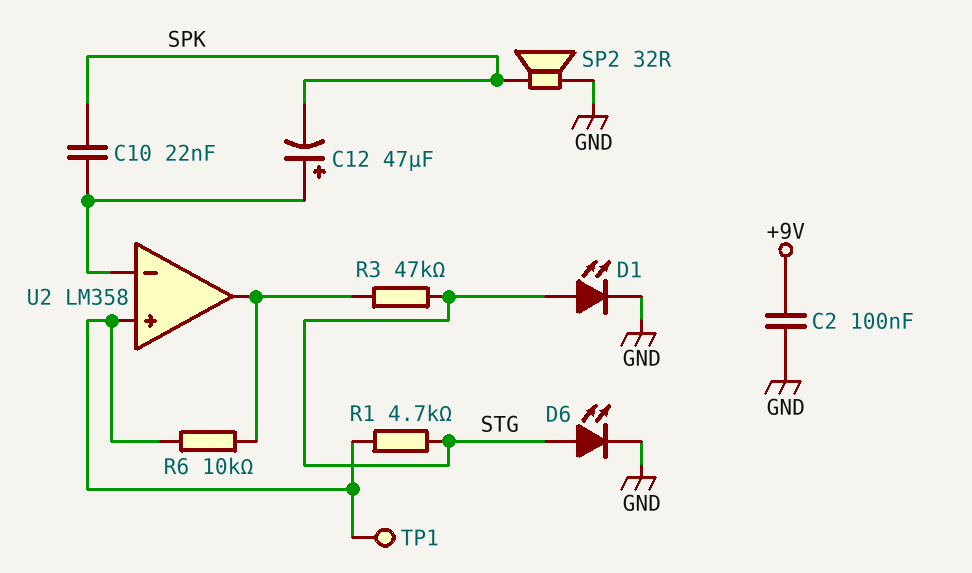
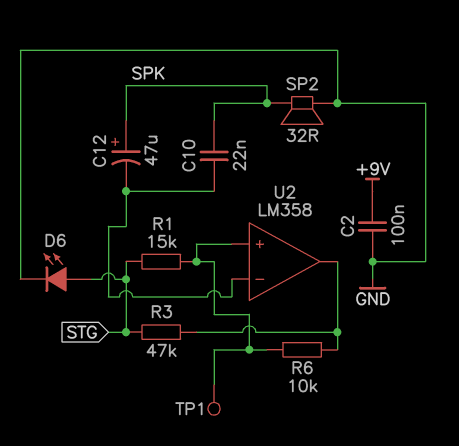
C12: 47uF (plus U2/in-, minus SPK) -> 47uF (plus SPK, minus U2/in-)
D1: LED (A STG, K GND) -> none
R1: 4.7k (STG, U2/in+) -> 15k (STG, U2/in+)

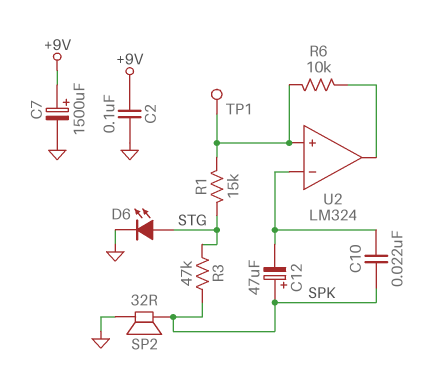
C7: none -> 1500uF (plus +9V, minus GND)
R3: 47k (STG, U2/out) -> 47k (SPK, STG)
U2: LM358 -> LM324

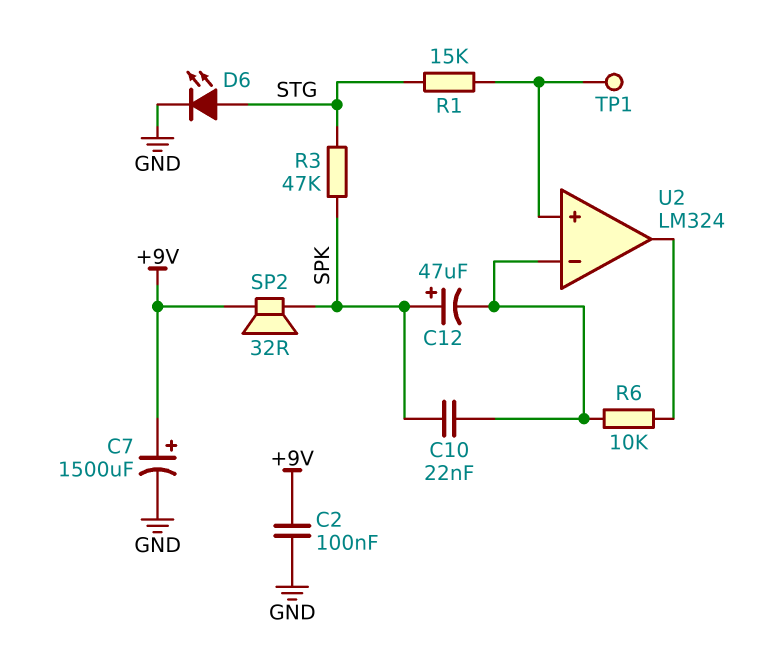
R6: 10k (U2/in+, U2/out) -> 10k (U2/in-, U2/out)
SP2: speaker 32R (GND, SPK) -> speaker 32R (+9V, SPK)

